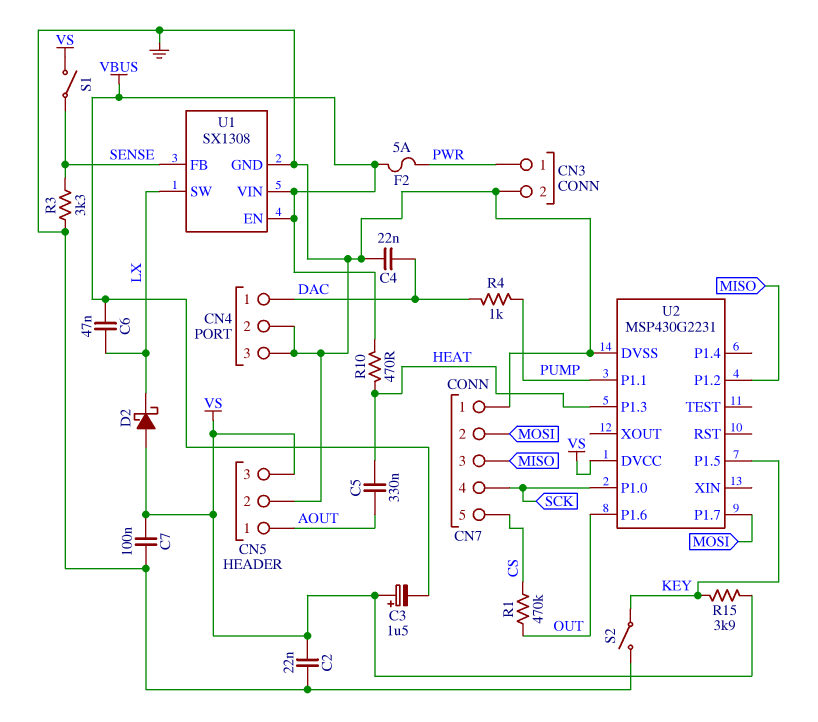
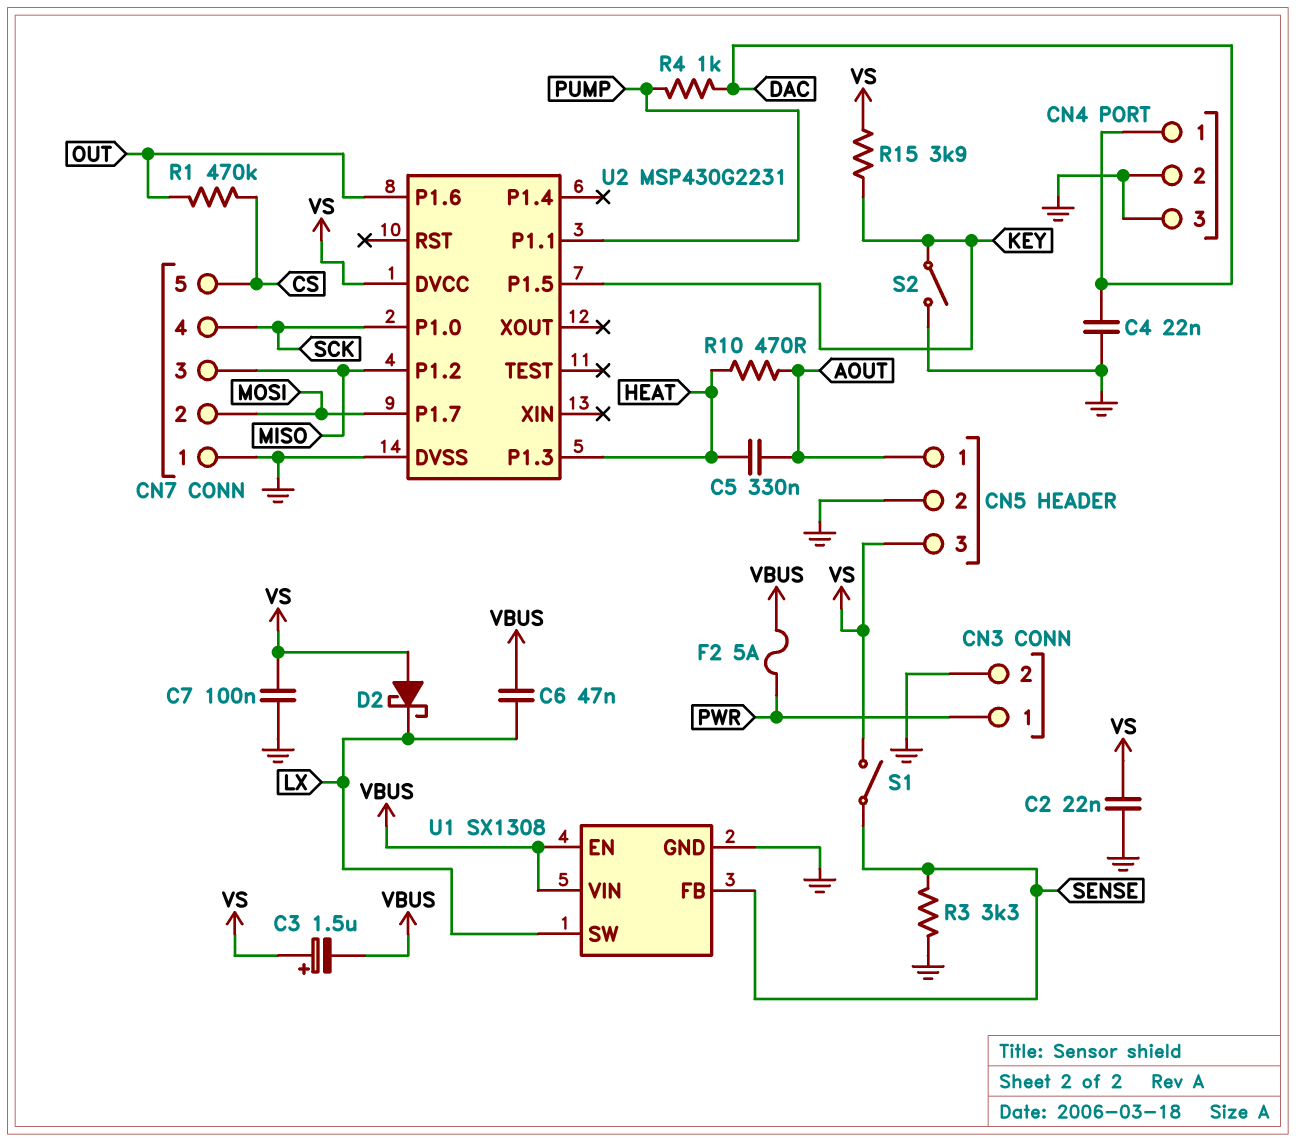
R10: 470 (HEAT, VBUS) -> 470 (AOUT, HEAT)

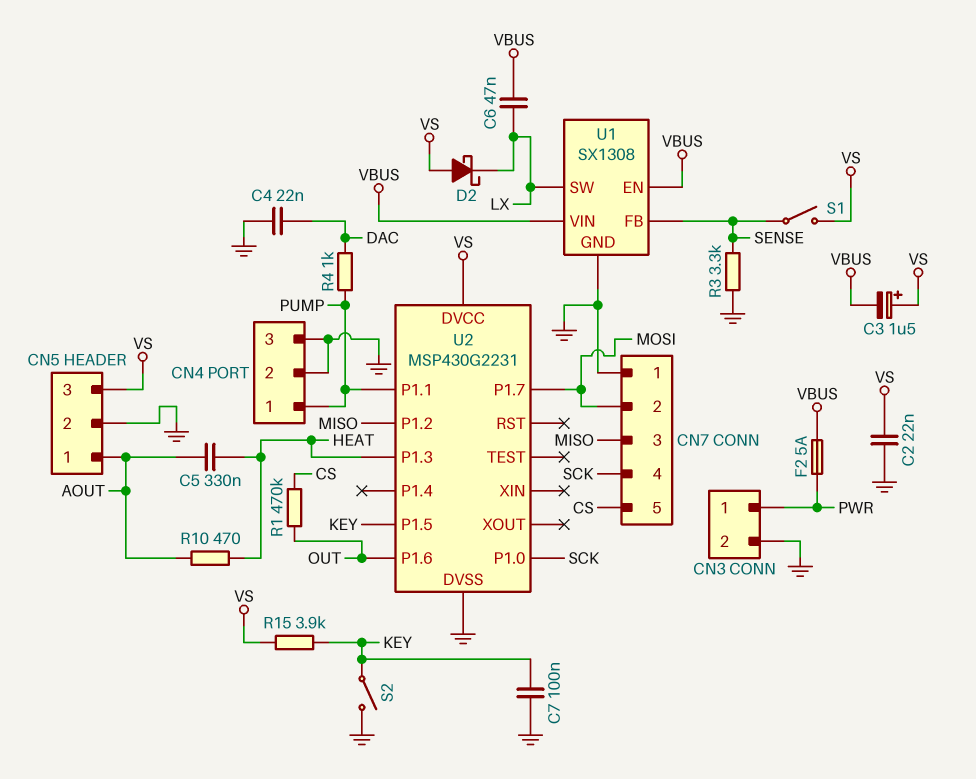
C7: 100nF (GND, VS) -> 100nF (GND, KEY)
CN4 pin 1: DAC -> PUMP

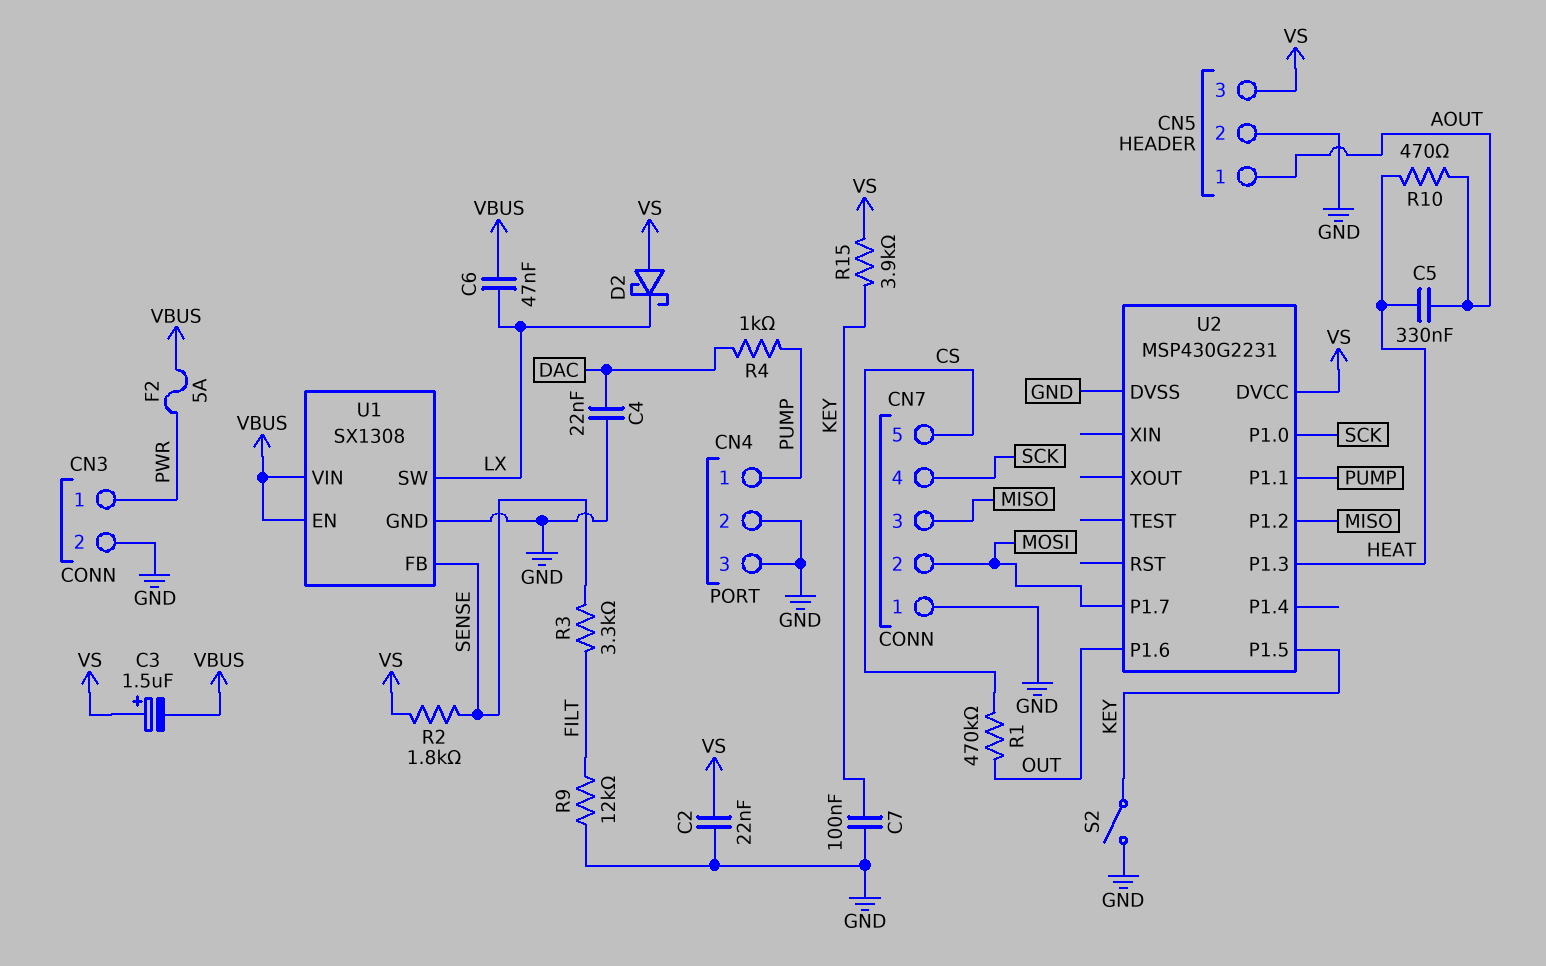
R2: none -> 1.8k (SENSE, VS)
R3: 3.3k (GND, SENSE) -> 3.3k (FILT, SENSE)
R9: none -> 12k (FILT, GND)
S1: switch (SENSE, VS) -> none

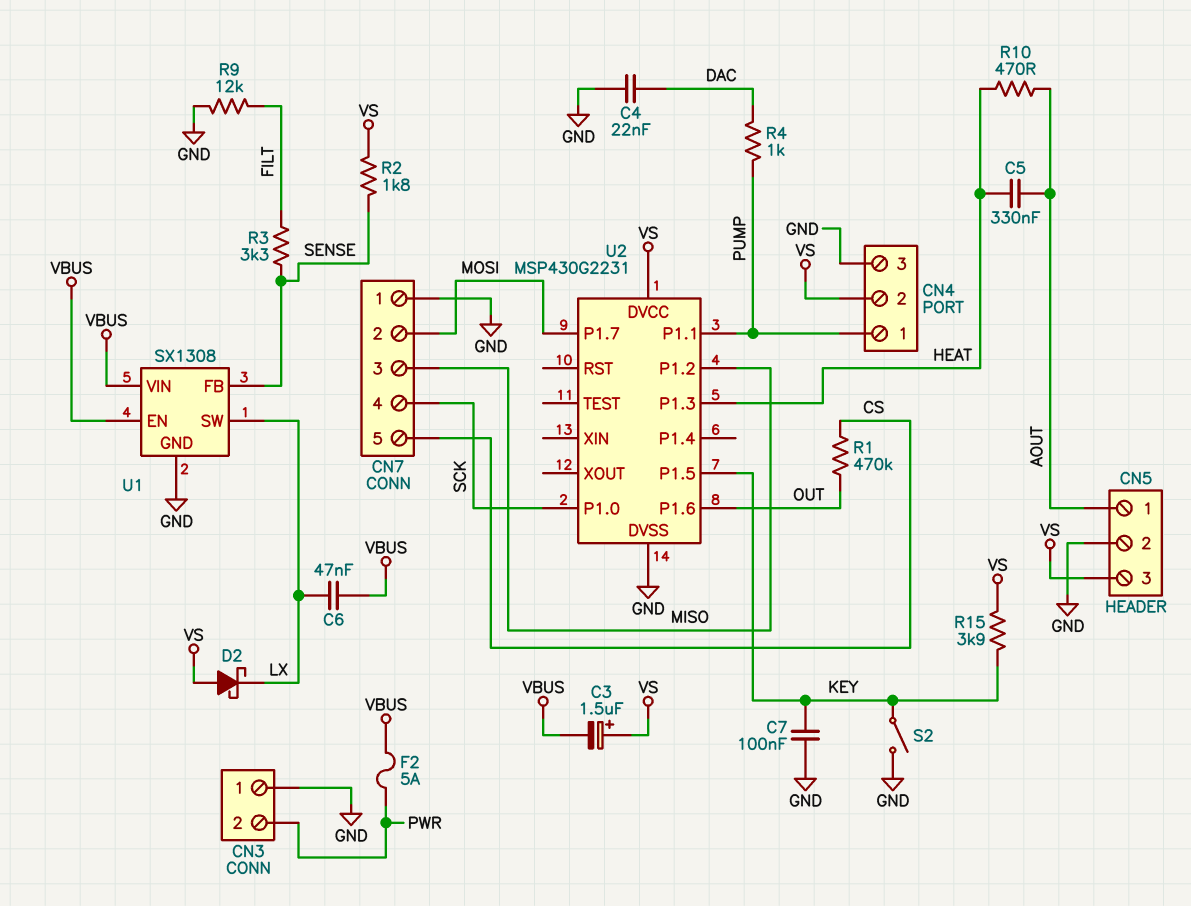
C2: 22nF (GND, VS) -> none
CN3 pin 1: PWR -> GND
CN3 pin 2: GND -> PWR
CN4 pin 2: GND -> VS

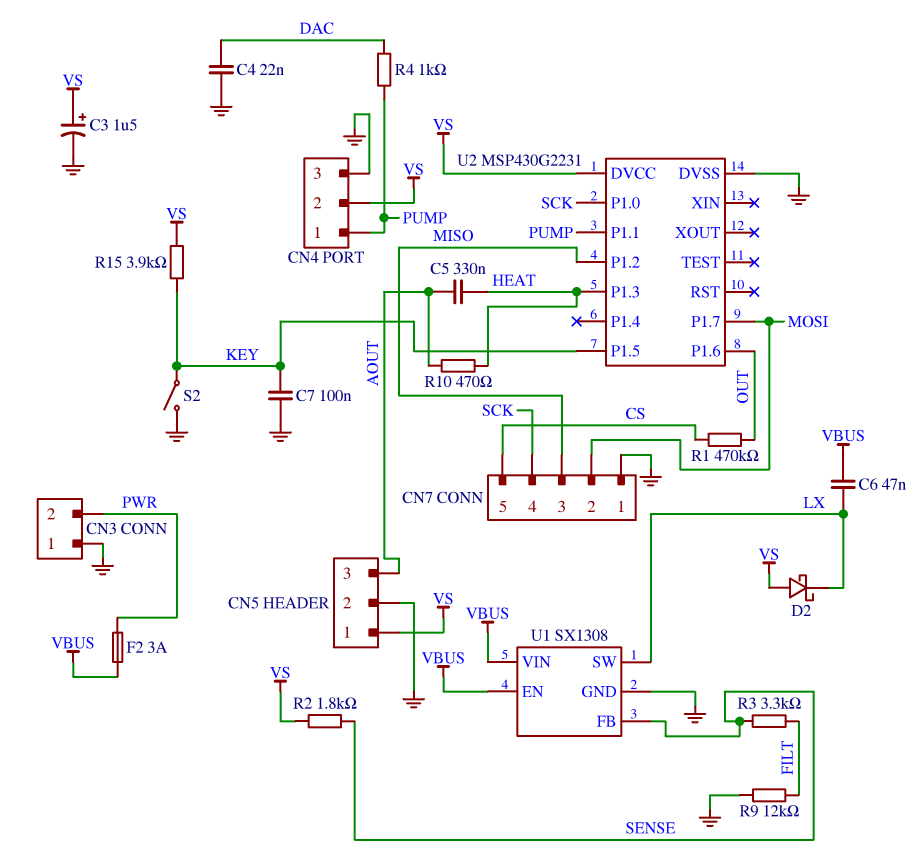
C3: 1.5uF (plus VS, minus VBUS) -> 1.5uF (plus VS, minus GND)
CN5 pin 1: AOUT -> VS
CN5 pin 3: VS -> AOUT
F2: 5A (PWR, VBUS) -> 3A (PWR, VBUS)

